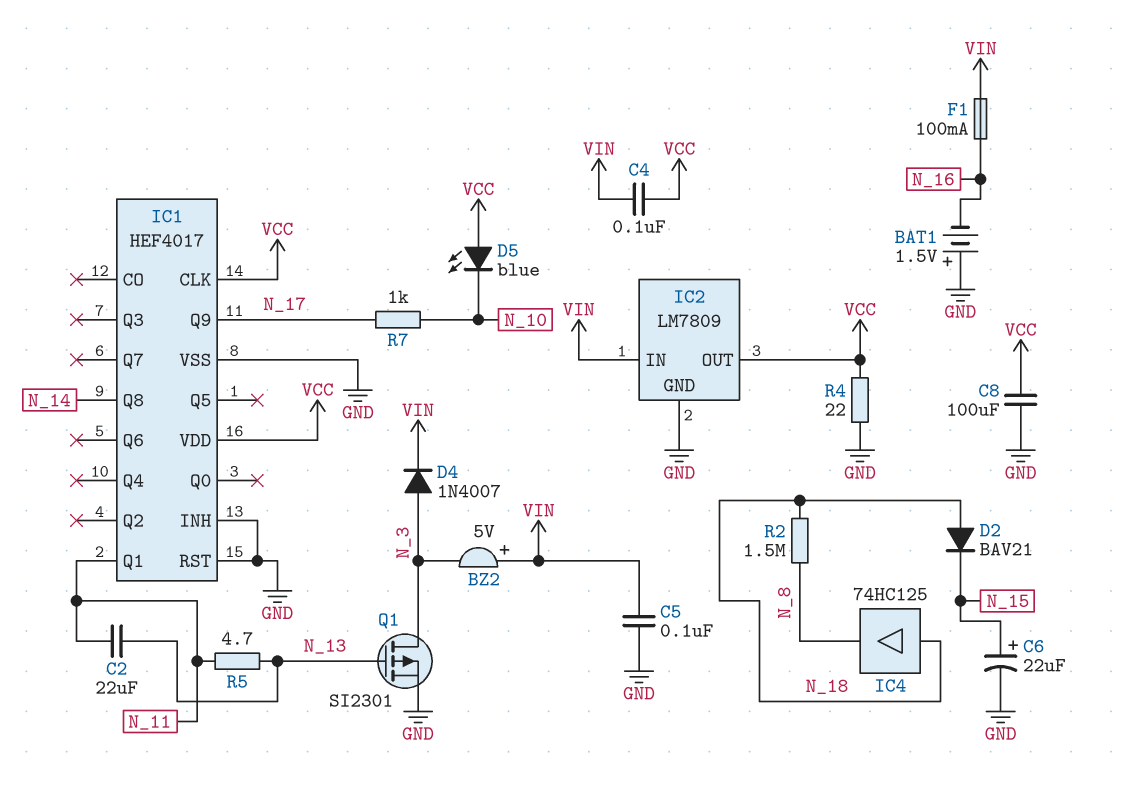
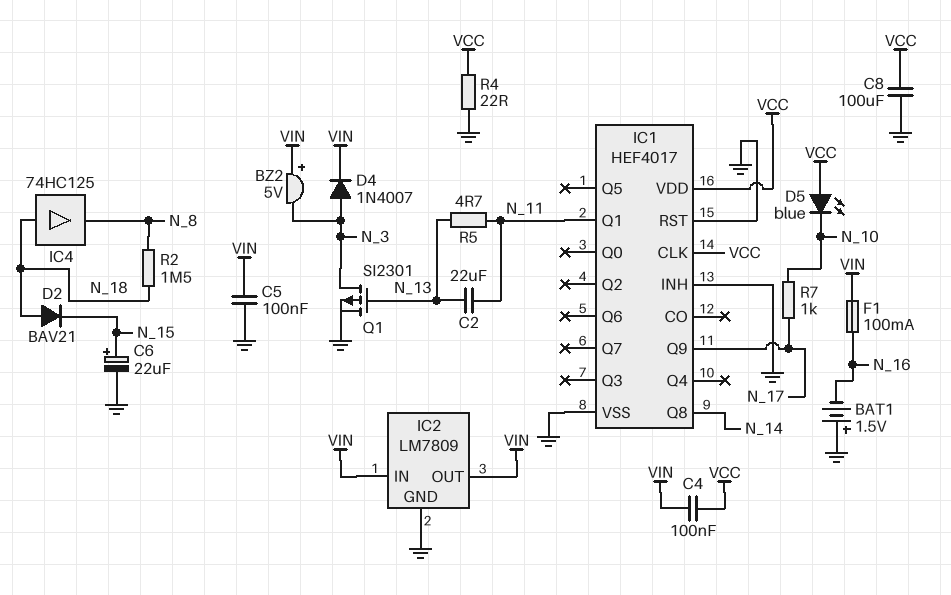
IC2 pin OUT: VCC -> VIN

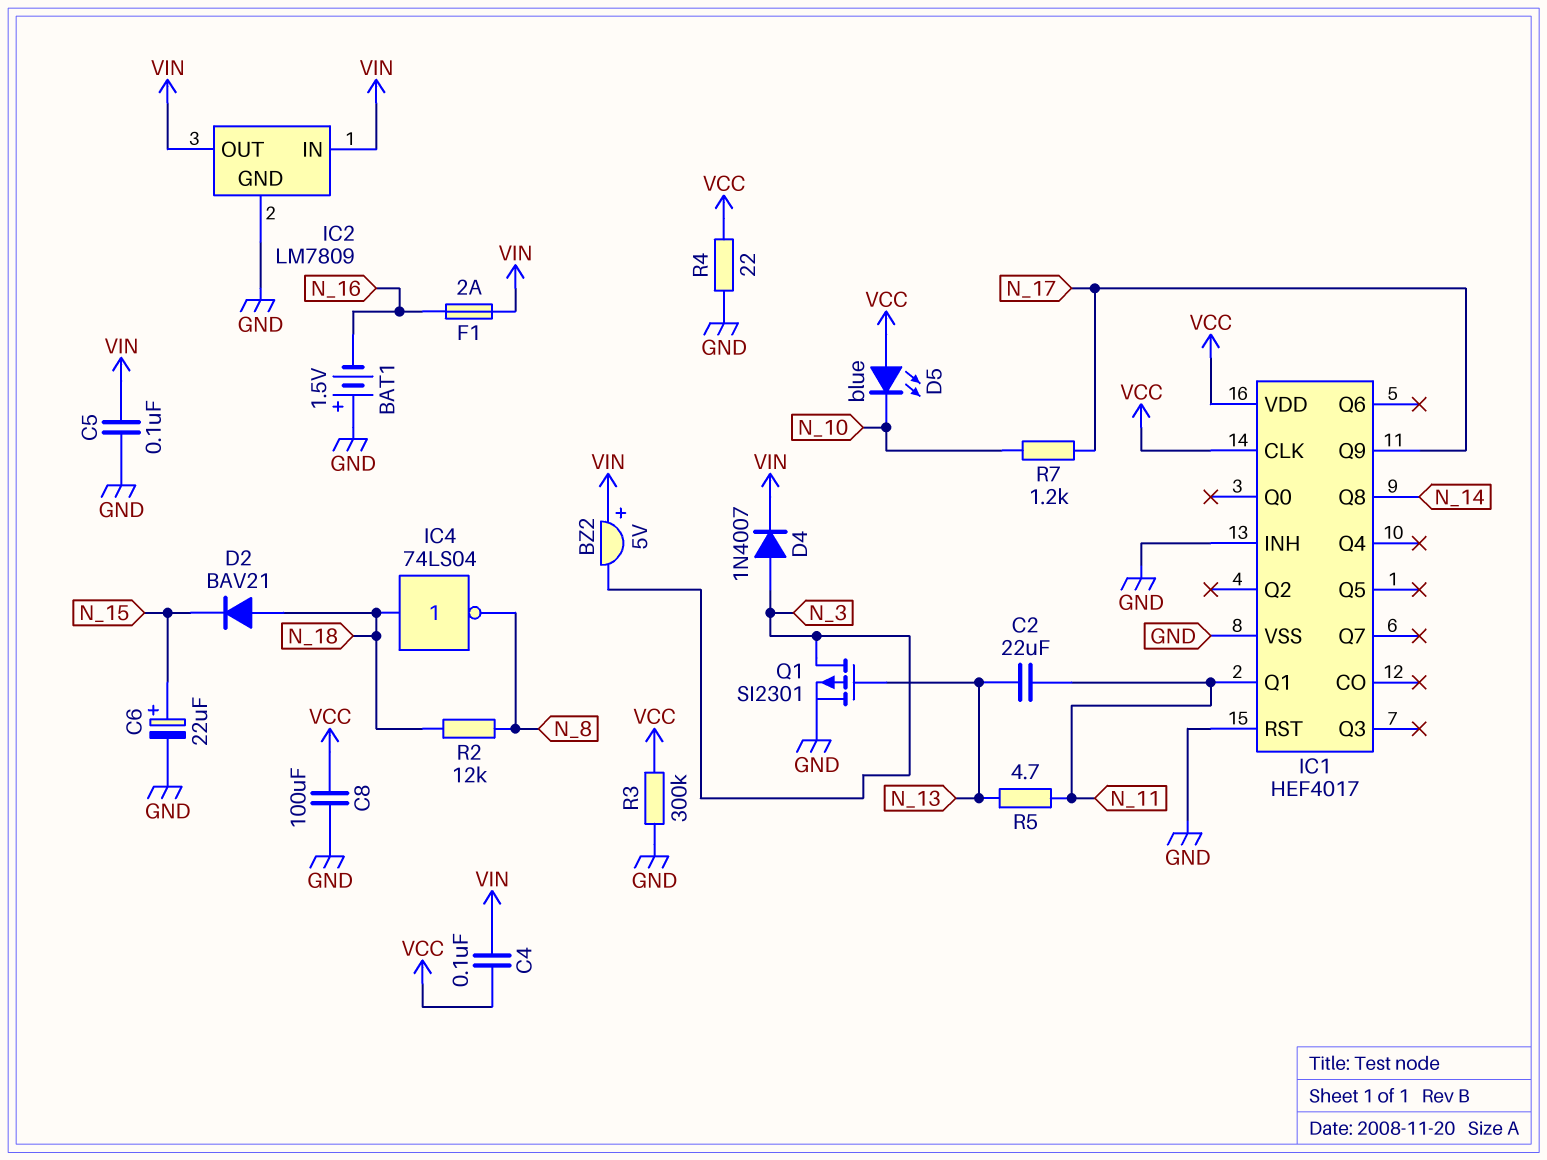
F1: 100mA (N_16, VIN) -> 2A (N_16, VIN)
IC4: buffer 74HC125 (in N_18, out N_8) -> NOT 74LS04 (in N_18, out N_8)
R2: 1.5M (N_8, N_18) -> 12k (N_8, N_18)
R3: none -> 300k (GND, VCC)
R7: 1k (N_10, N_17) -> 1.2k (N_10, N_17)

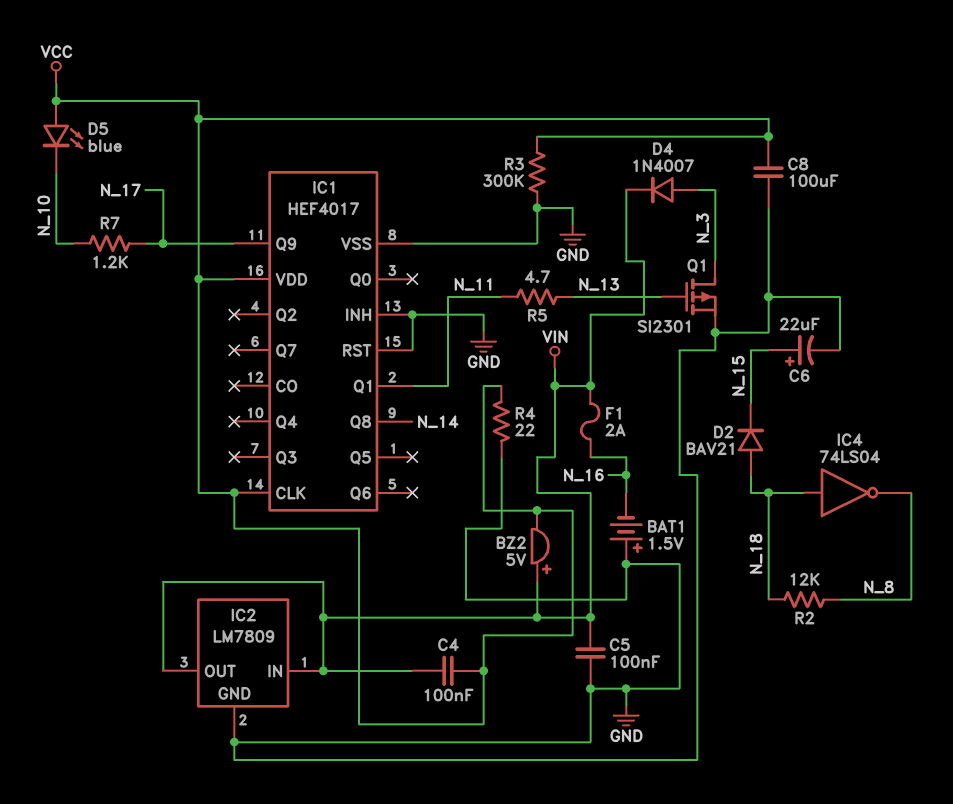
BZ2: buzzer 5V (plus VIN, minus N_3) -> buzzer 5V (plus VIN, minus VCC)
C2: 22uF (N_11, N_13) -> none

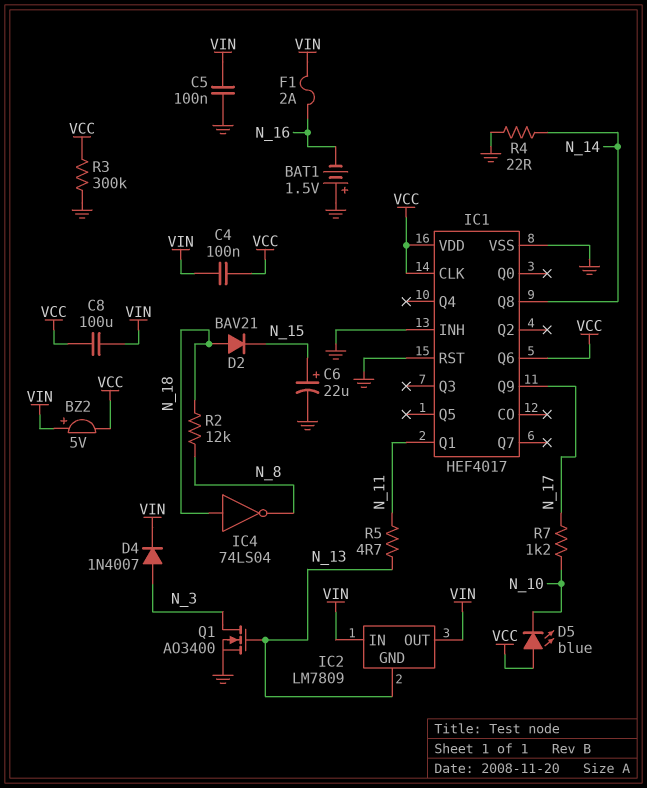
C8: 100uF (GND, VCC) -> 100uF (VCC, VIN)
IC1 pin Q6: none -> VCC
IC2 pin GND: GND -> N_13
Q1: PMOS SI2301 (G N_13, D N_3, S GND) -> NMOS AO3400 (G N_13, D N_3, S GND)
R4: 22 (GND, VCC) -> 22 (GND, N_14)

